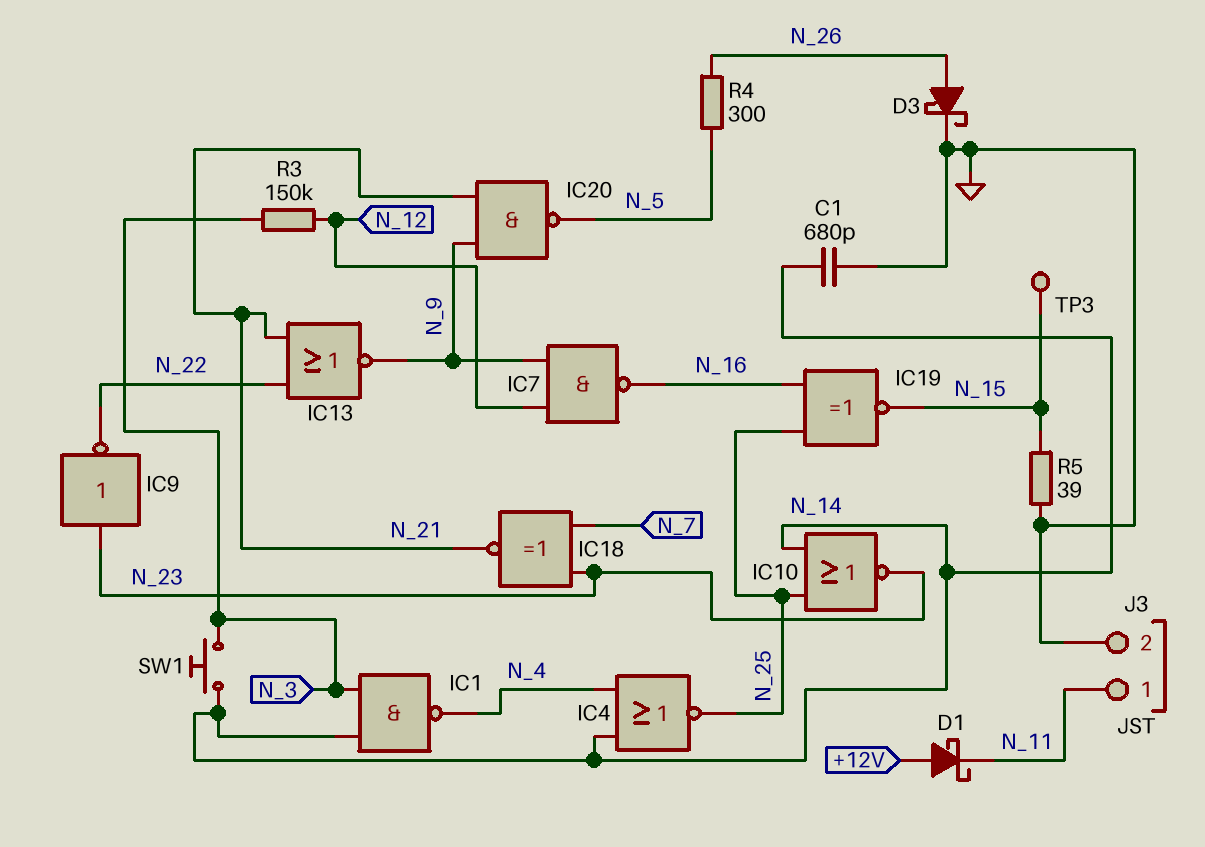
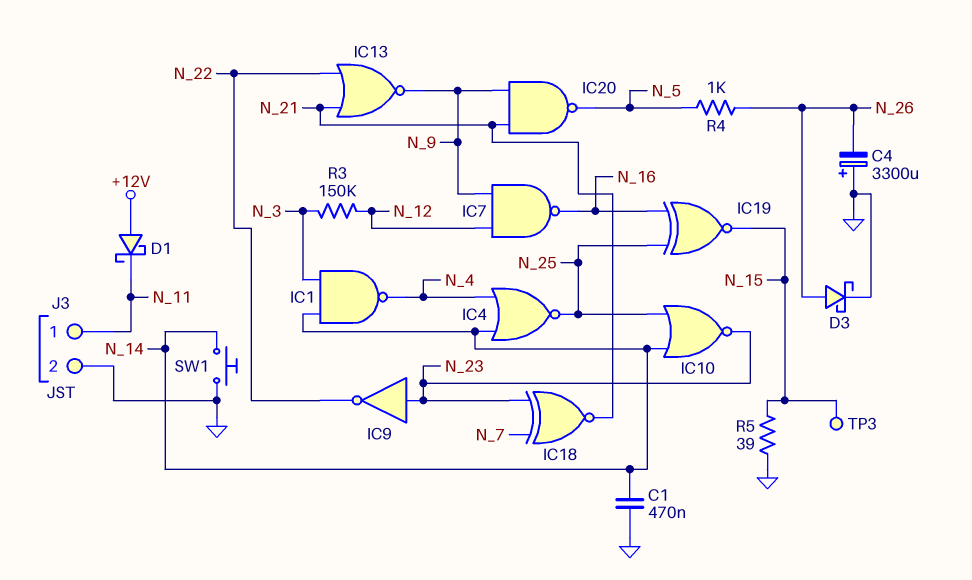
C1: 680pF (GND, N_14) -> 470nF (GND, N_14)
C4: none -> 3300uF (plus GND, minus N_26)
R4: 300 (N_5, N_26) -> 1k (N_5, N_26)
SW1: button (N_3, N_14) -> button (GND, N_14)

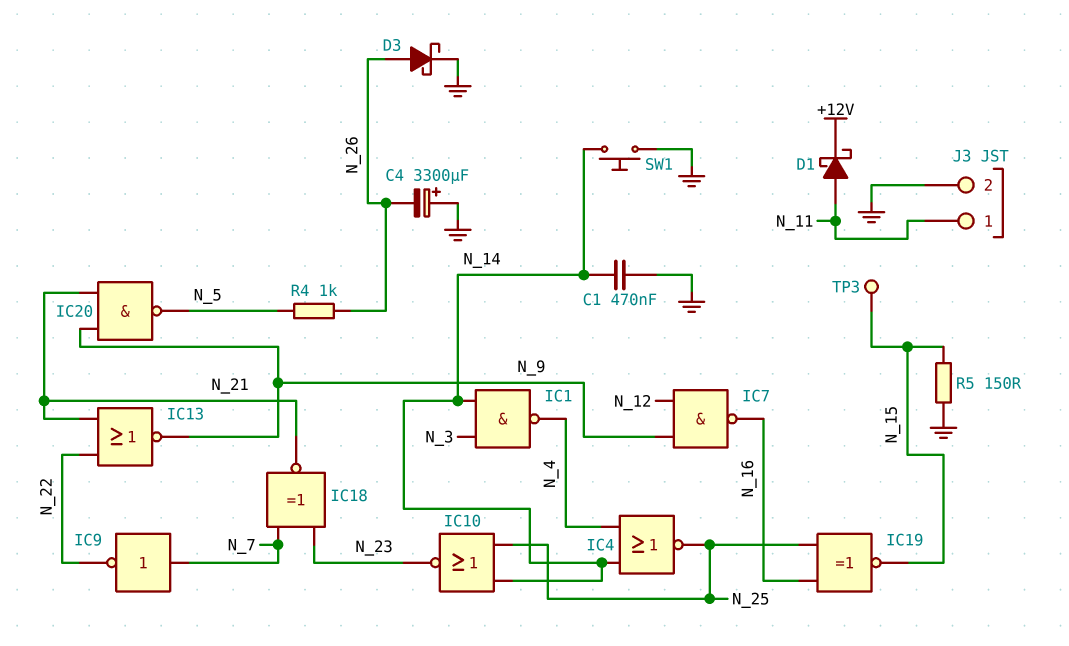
D1: schottky (A +12V, K N_11) -> schottky (A N_11, K +12V)
IC9: NOT (in N_23, out N_22) -> NOT (in N_7, out N_22)
R3: 150k (N_3, N_12) -> none
R5: 39 (GND, N_15) -> 150 (GND, N_15)

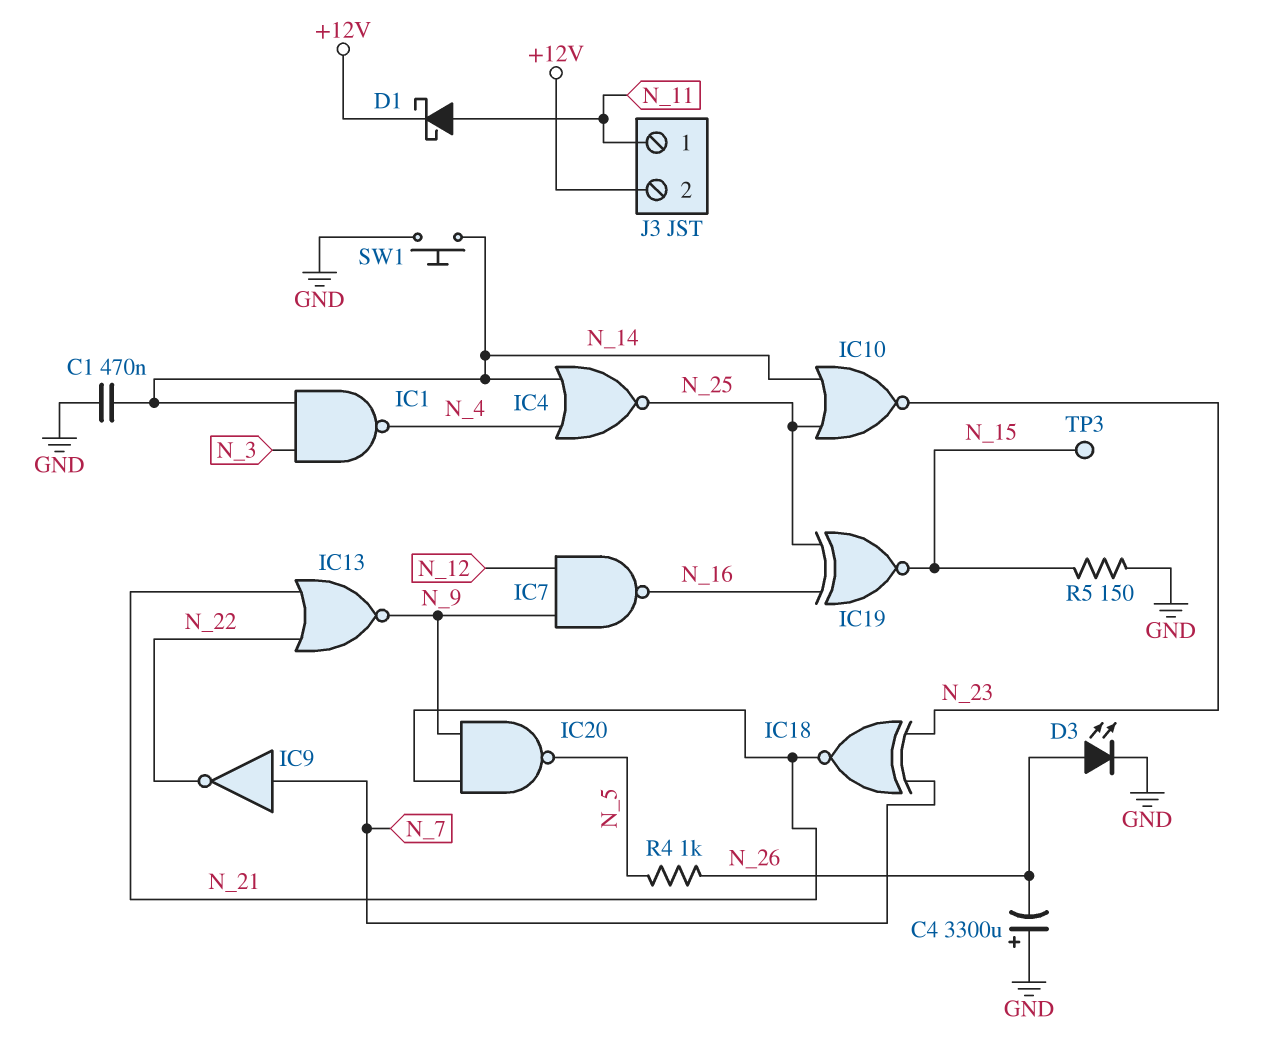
D3: schottky (A N_26, K GND) -> LED (A N_26, K GND)
J3 pin 2: GND -> +12V

